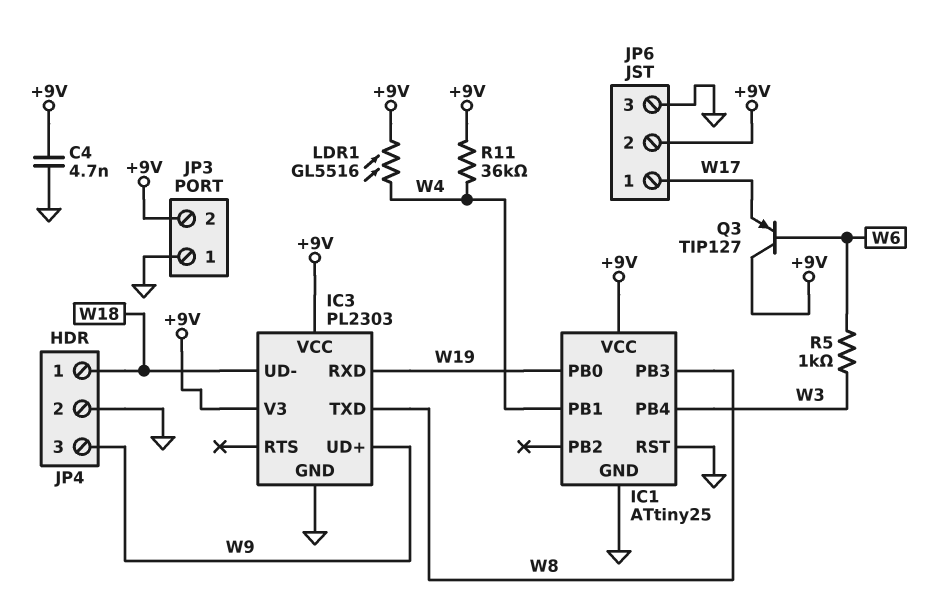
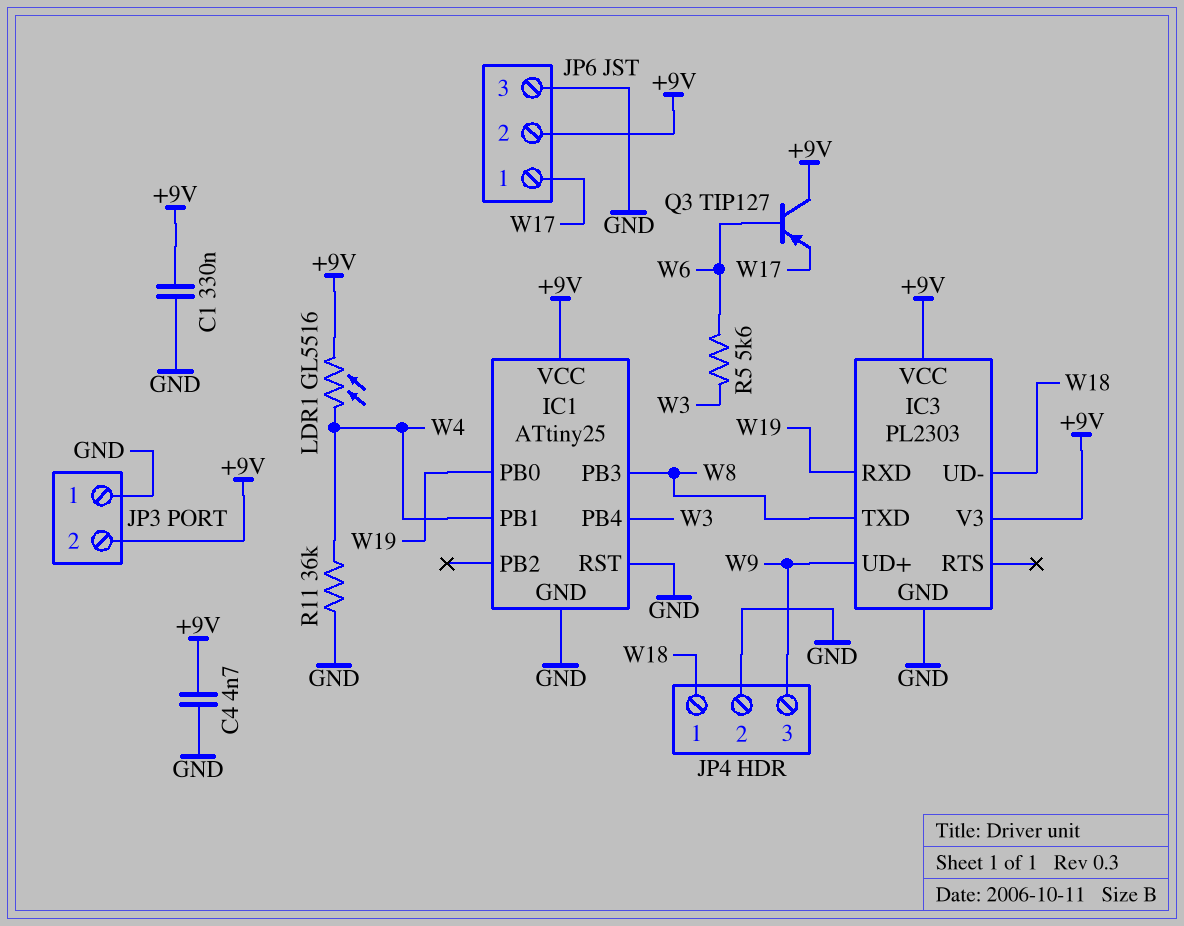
C1: none -> 330nF (+9V, GND)
R5: 1k (W3, W6) -> 5.6k (W3, W6)
R11: 36k (+9V, W4) -> 36k (GND, W4)

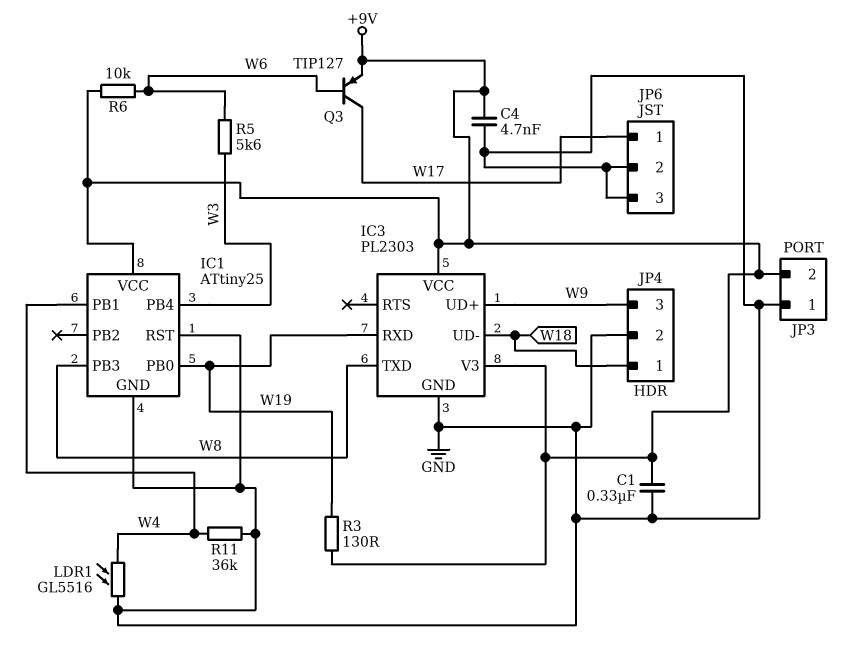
JP6 pin 2: +9V -> GND
LDR1: GL5516 (+9V, W4) -> GL5516 (GND, W4)
Q3: PNP TIP127 (B W6, C +9V, E W17) -> PNP TIP127 (B W6, C W17, E +9V)
R3: none -> 130 (+9V, W19)
R6: none -> 10k (+9V, W6)

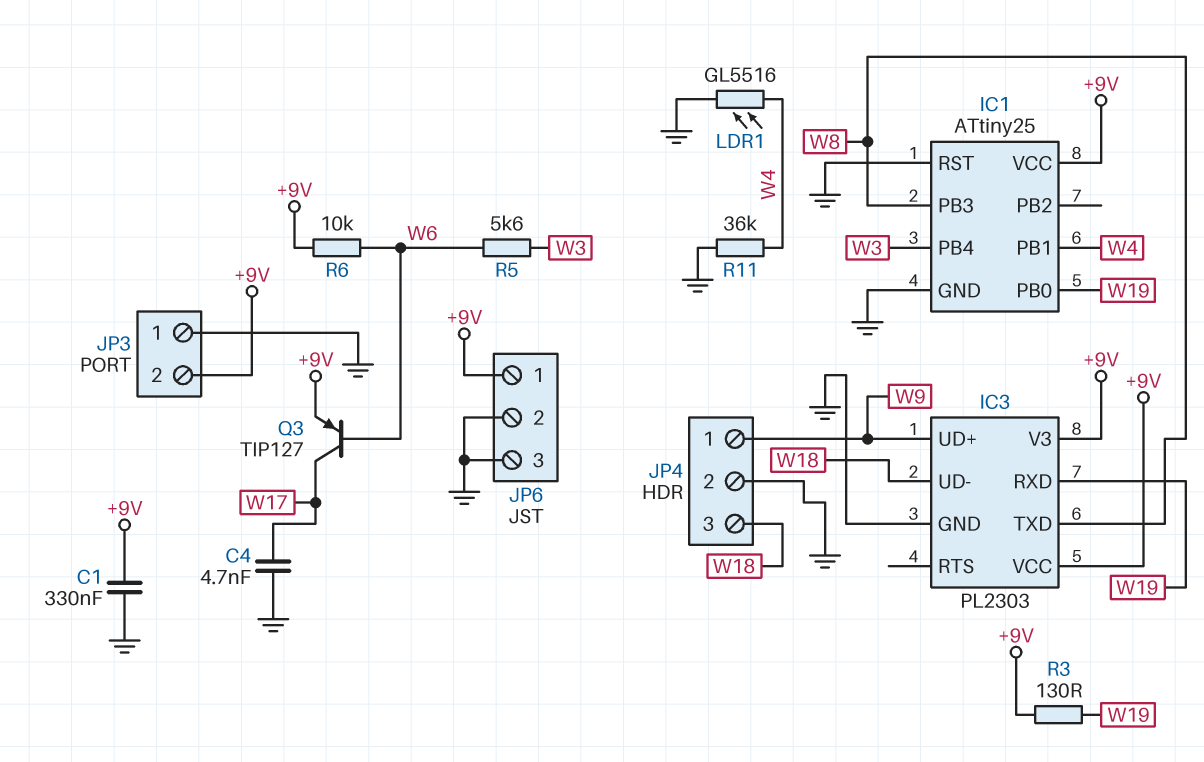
C4: 4.7nF (+9V, GND) -> 4.7nF (GND, W17)
JP4 pin 1: W18 -> W9
JP4 pin 3: W9 -> W18
JP6 pin 1: W17 -> +9V

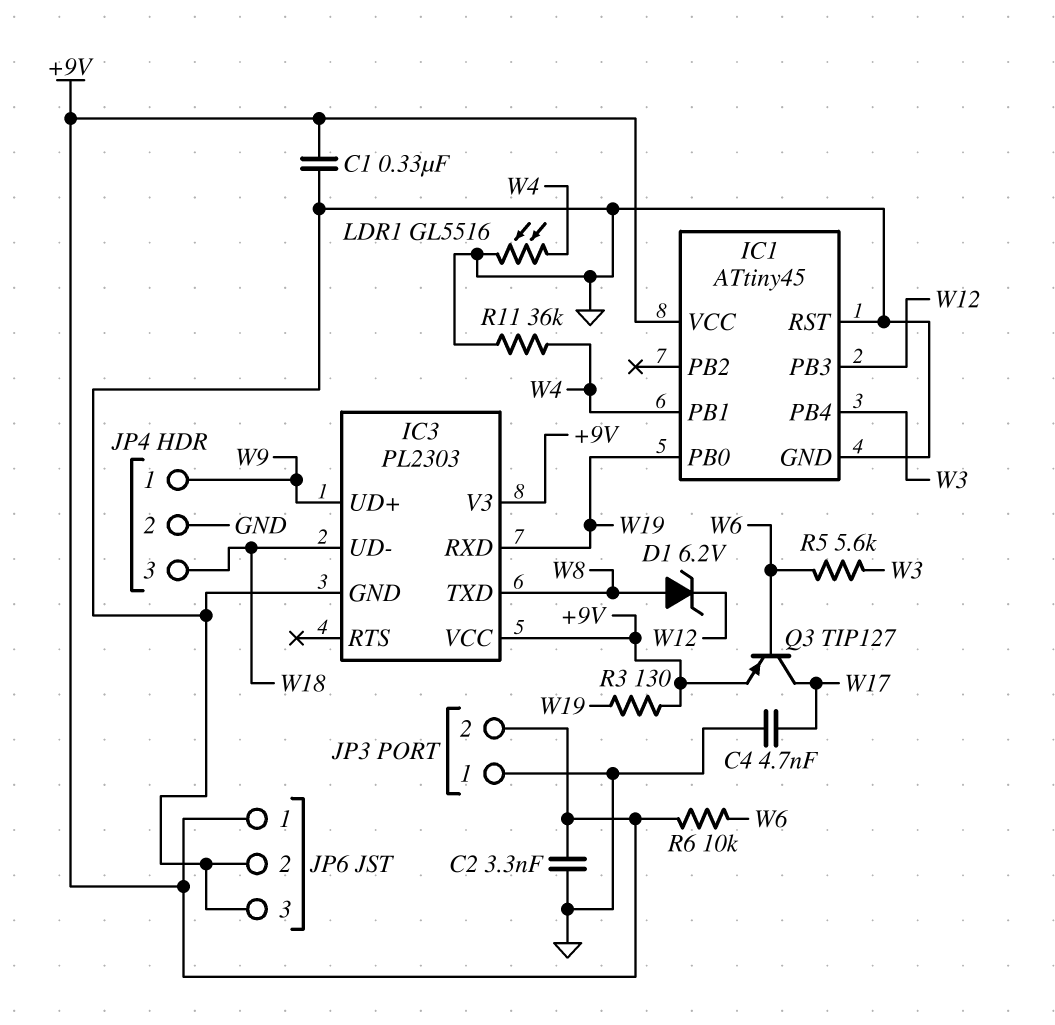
C2: none -> 3.3nF (+9V, GND)
D1: none -> zener 6.2V (A W8, K W12)
IC1: ATtiny25 -> ATtiny45
IC1 pin PB3: W8 -> W12

